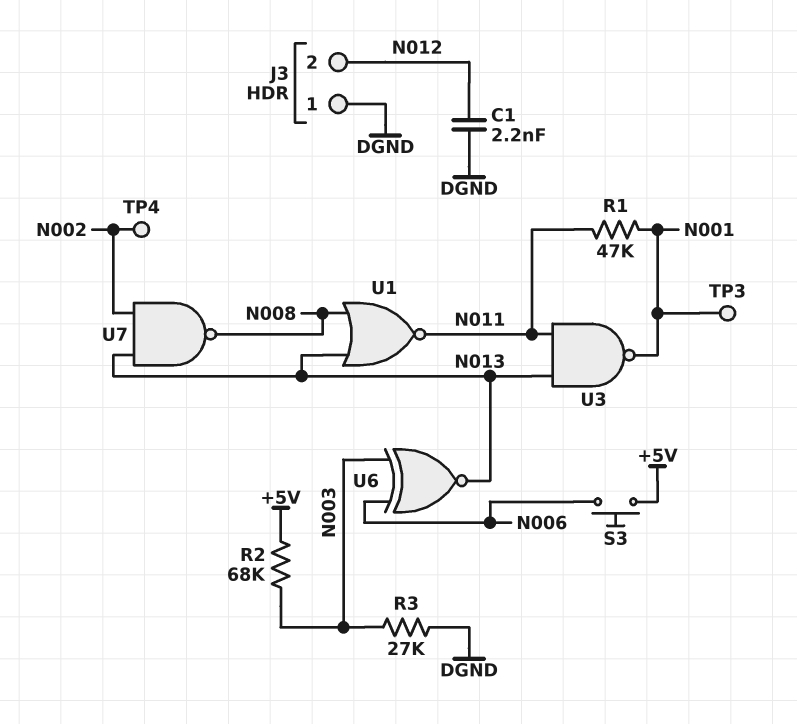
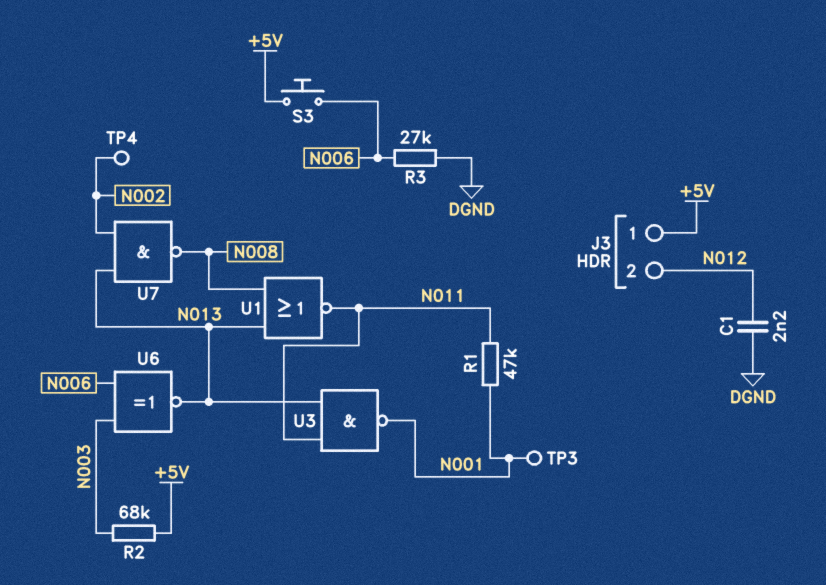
J3 pin 1: DGND -> +5V
R3: 27k (DGND, N003) -> 27k (DGND, N006)

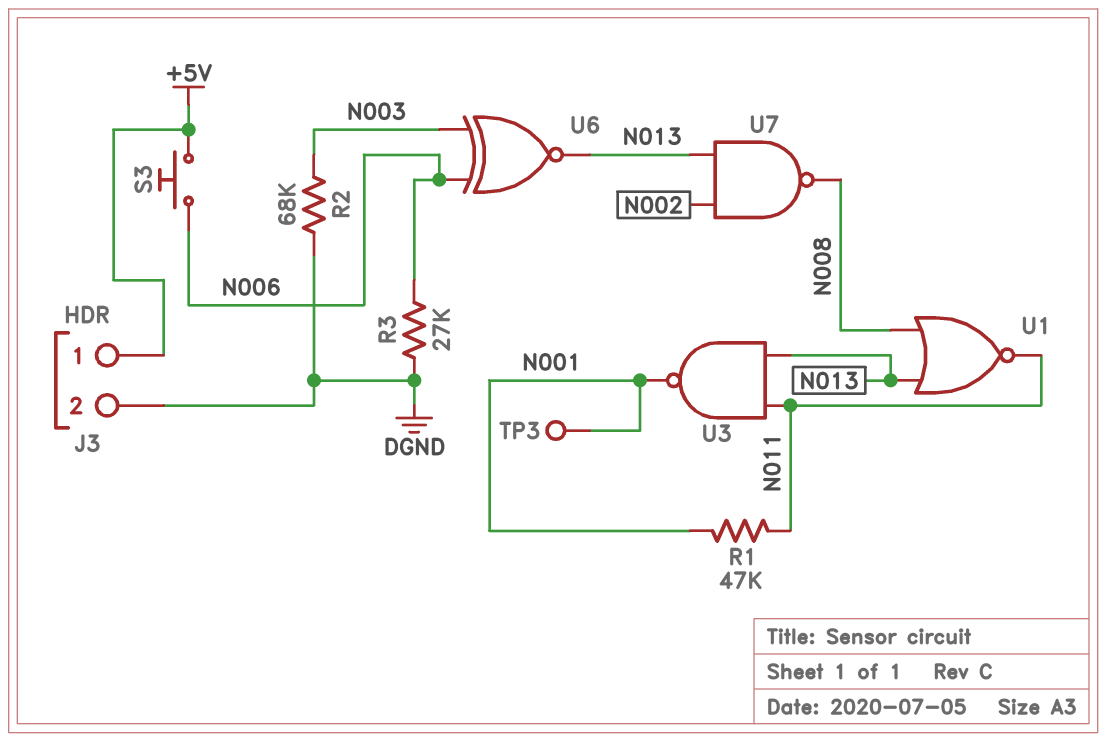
C1: 2.2nF (DGND, N012) -> none
J3 pin 2: N012 -> DGND
R2: 68k (+5V, N003) -> 68k (DGND, N003)
TP4: test point (N002) -> none

